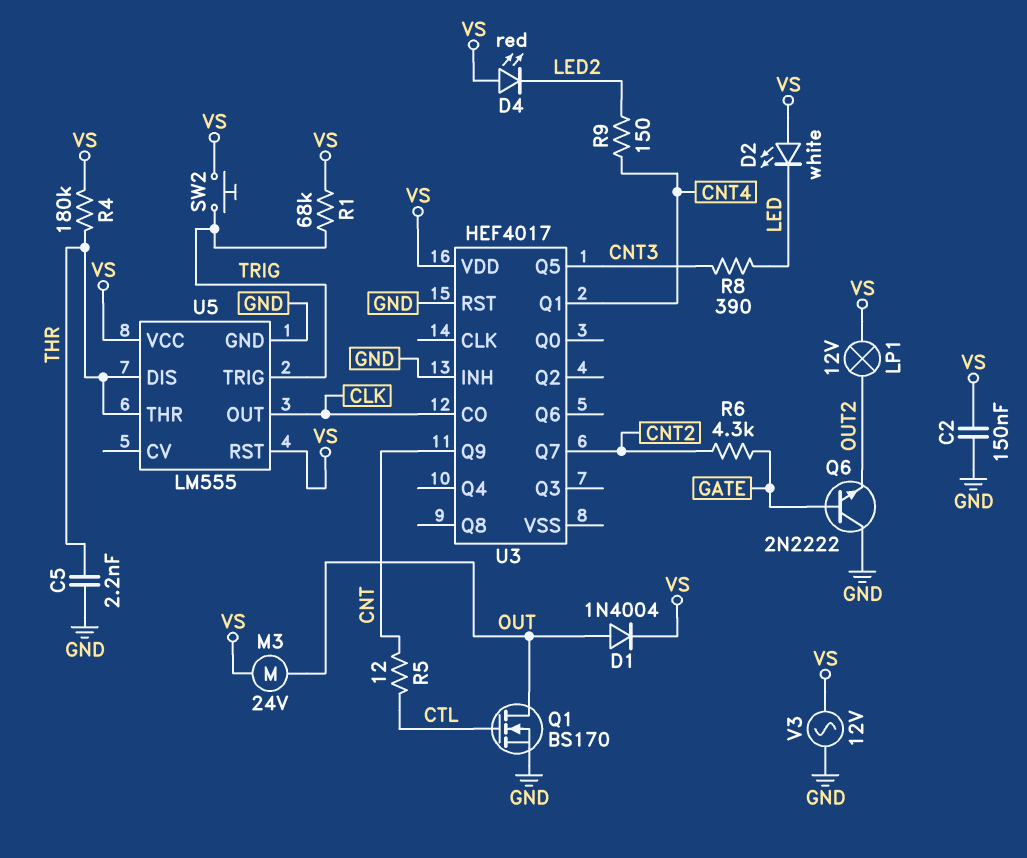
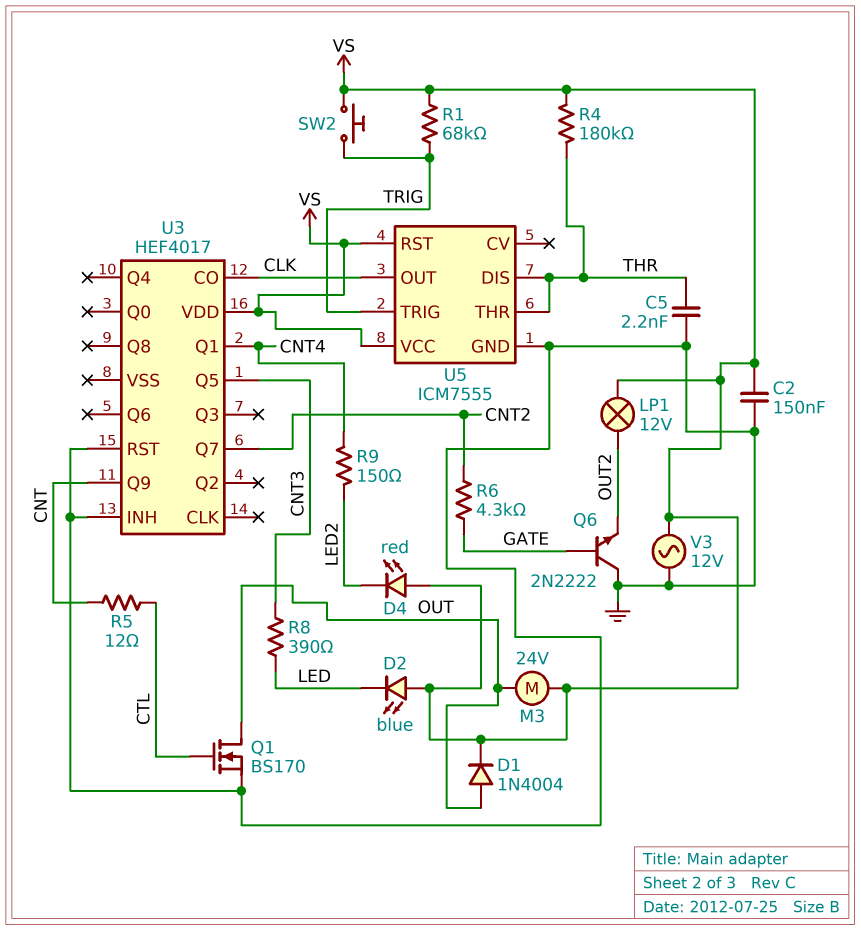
D2: LED white (A VS, K LED) -> LED blue (A VS, K LED)
U5: LM555 -> ICM7555

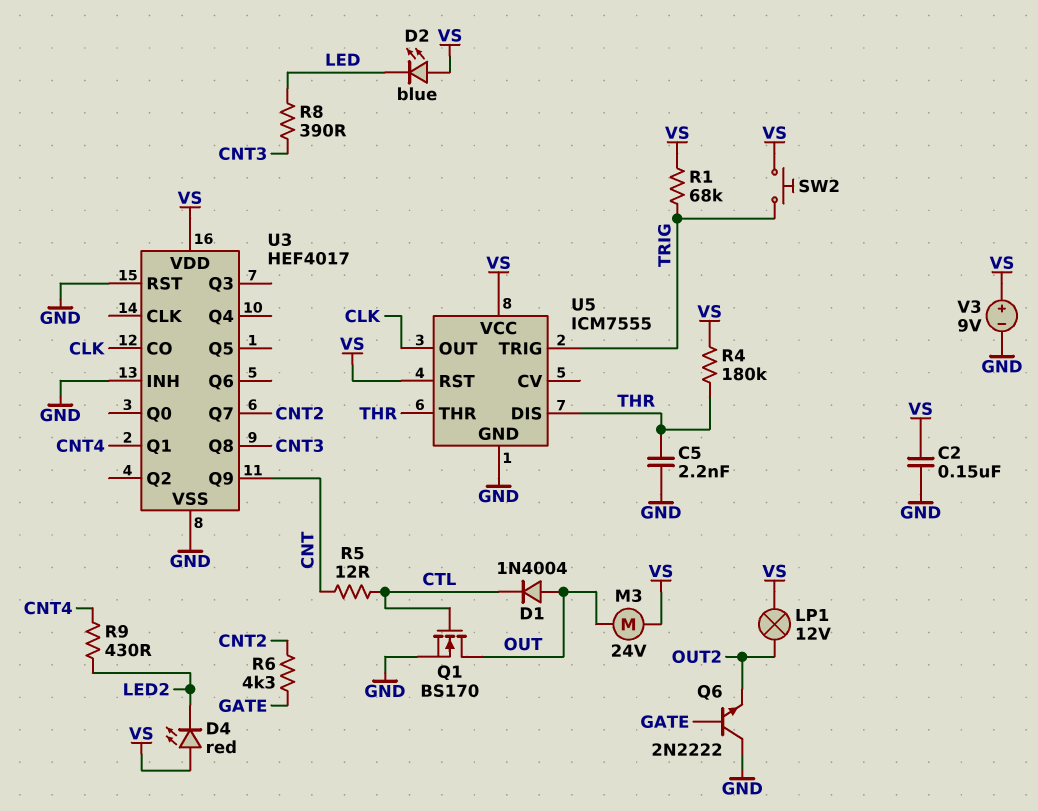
D1: diode 1N4004 (A OUT, K VS) -> diode 1N4004 (A OUT, K CTL)
R9: 150 (CNT4, LED2) -> 430 (CNT4, LED2)
U3 pin Q5: CNT3 -> none
U3 pin Q8: none -> CNT3
U3 pin VSS: none -> GND
V3: AC 12V (GND, VS) -> 9V (plus VS, minus GND)

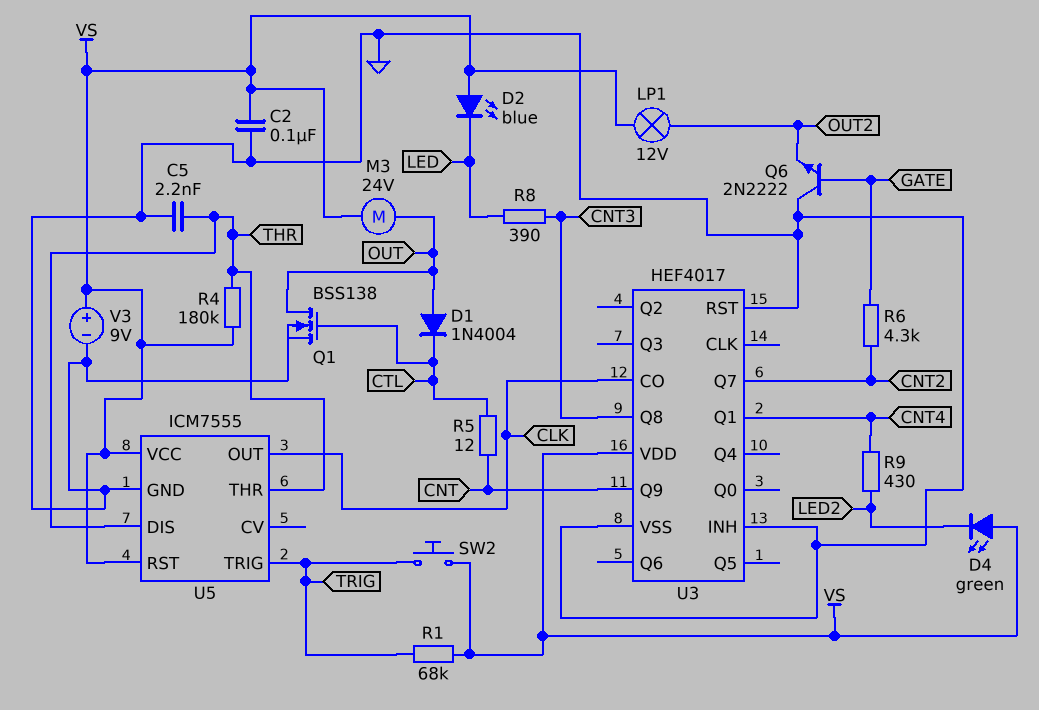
C2: 150nF (GND, VS) -> 100nF (GND, VS)
D4: LED red (A VS, K LED2) -> LED green (A VS, K LED2)
Q1: NMOS BS170 (G CTL, D OUT, S GND) -> NMOS BSS138 (G CTL, D OUT, S GND)

